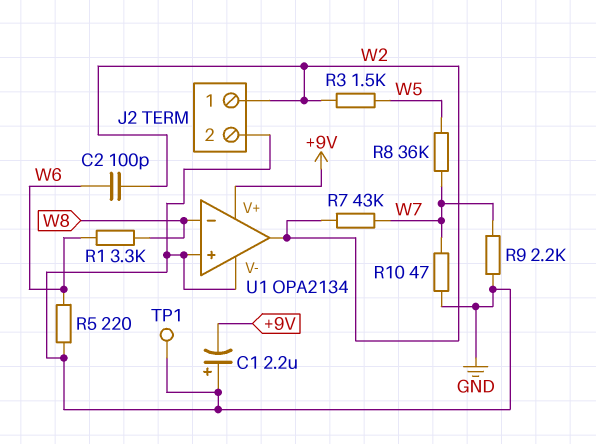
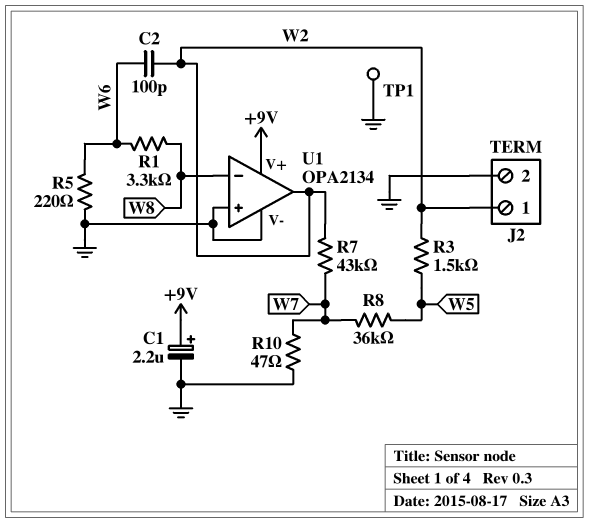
C1: 2.2uF (plus GND, minus +9V) -> 2.2uF (plus +9V, minus GND)
R9: 2.2k (GND, W7) -> none

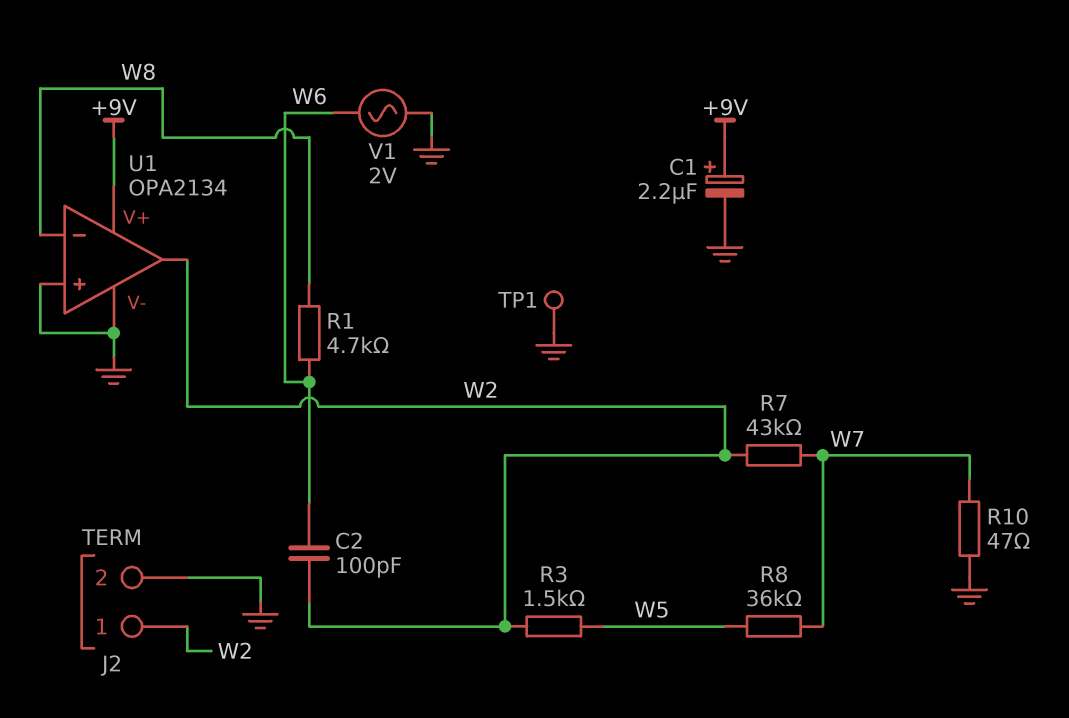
R1: 3.3k (W6, W8) -> 4.7k (W6, W8)
R5: 220 (GND, W6) -> none
V1: none -> AC 2V (GND, W6)

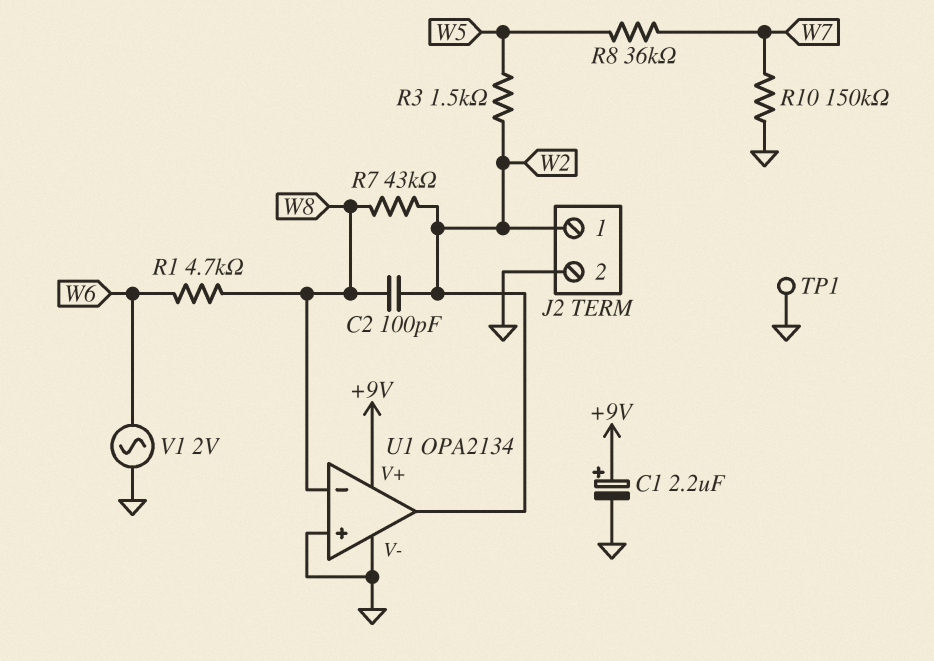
C2: 100pF (W2, W6) -> 100pF (W2, W8)
R7: 43k (W2, W7) -> 43k (W2, W8)
R10: 47 (GND, W7) -> 150k (GND, W7)

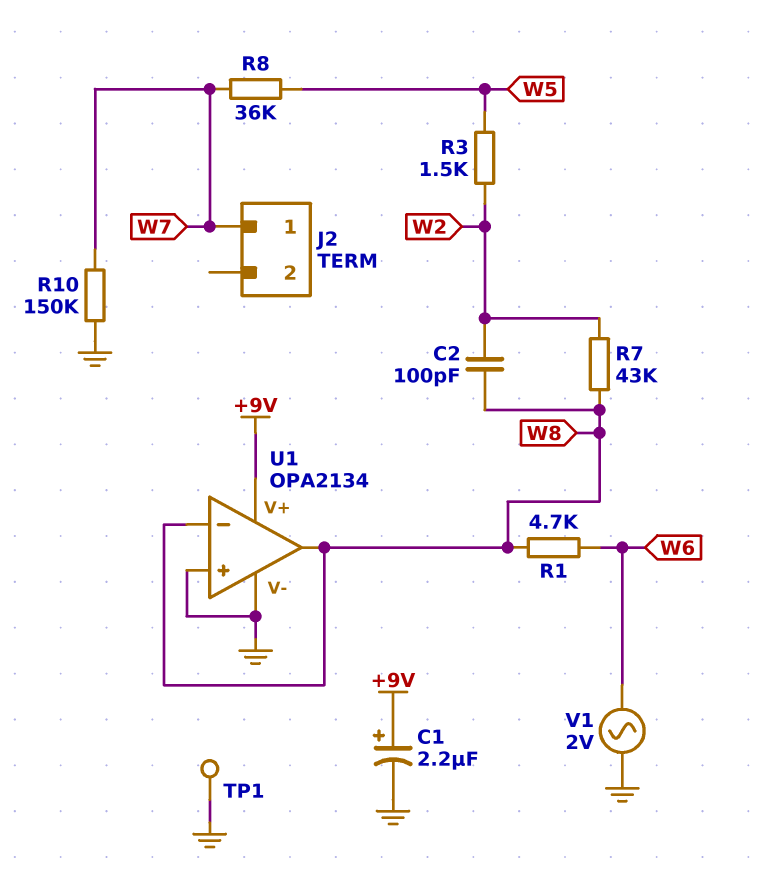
J2 pin 1: W2 -> W7
J2 pin 2: GND -> none
U1 pin out: W2 -> W8

